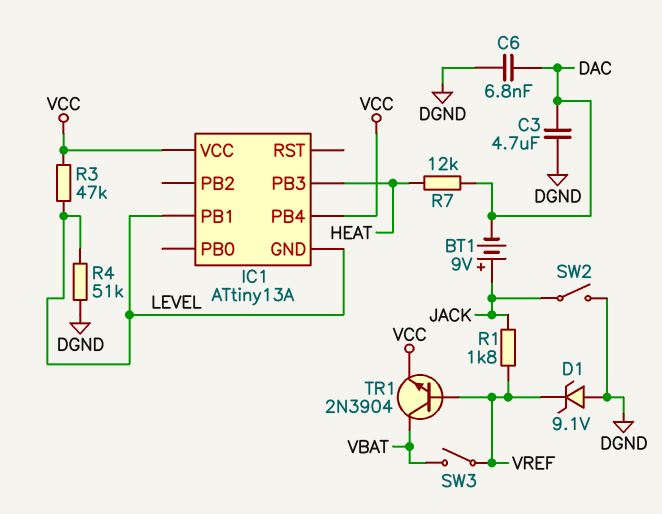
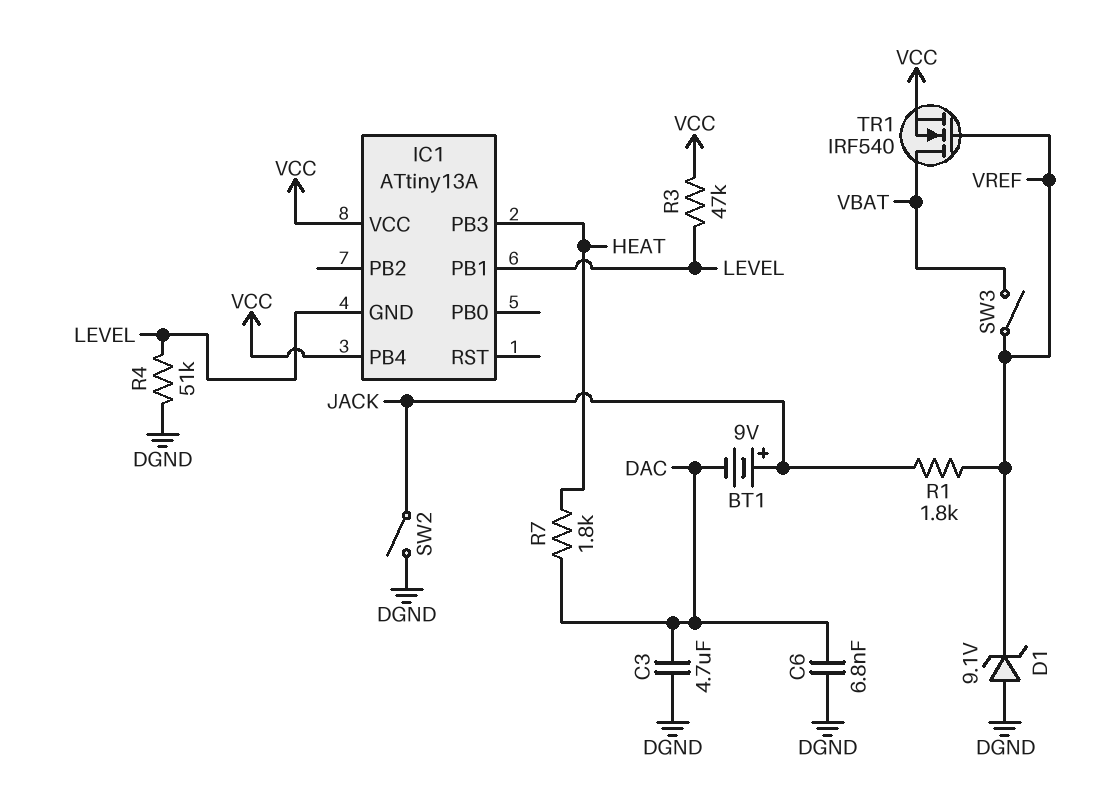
R7: 12k (DAC, HEAT) -> 1.8k (DAC, HEAT)
TR1: NPN 2N3904 (B VREF, C VBAT, E VCC) -> NMOS IRF540 (G VREF, D VBAT, S VCC)

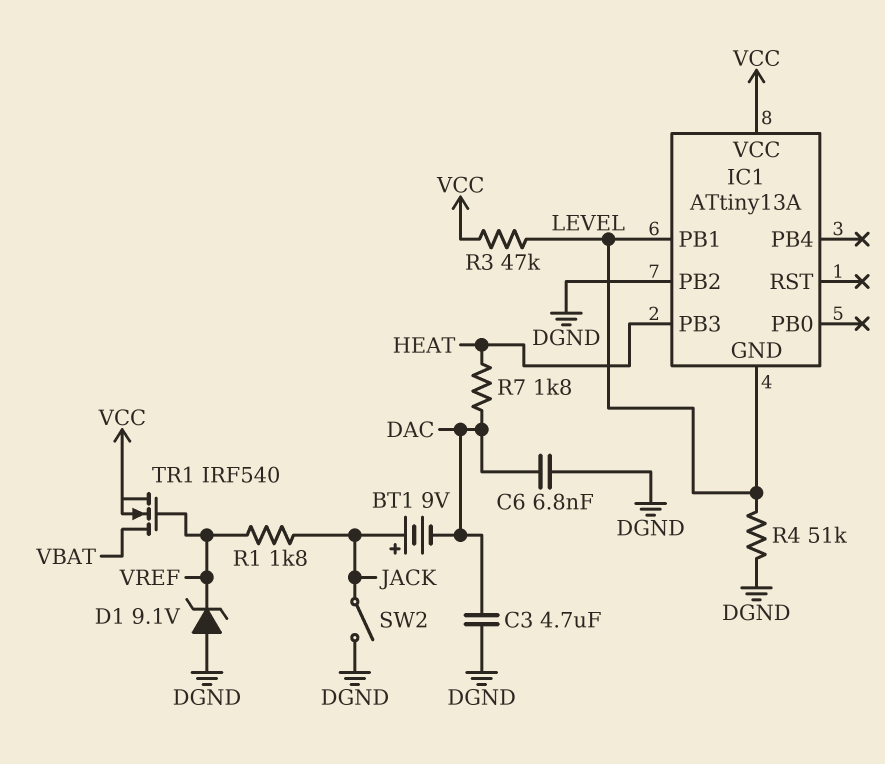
IC1 pin PB2: none -> DGND
IC1 pin PB4: VCC -> none
SW3: switch (VBAT, VREF) -> none

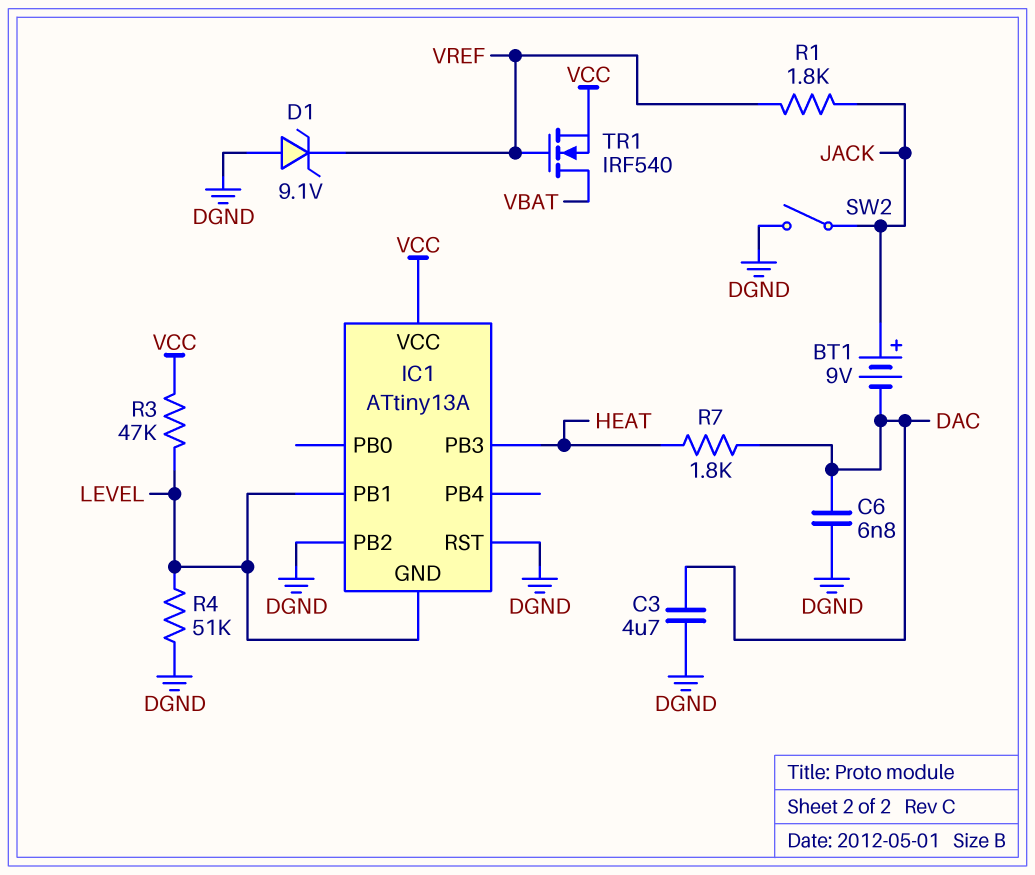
IC1 pin RST: none -> DGND

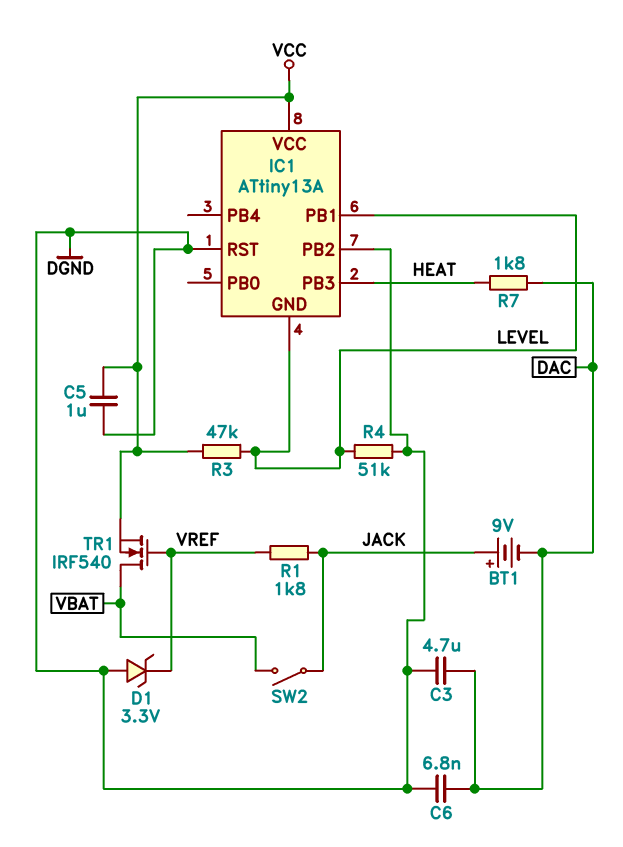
C5: none -> 1uF (DGND, VCC)
D1: zener 9.1V (A DGND, K VREF) -> zener 3.3V (A DGND, K VREF)
SW2: switch (DGND, JACK) -> switch (JACK, VBAT)

